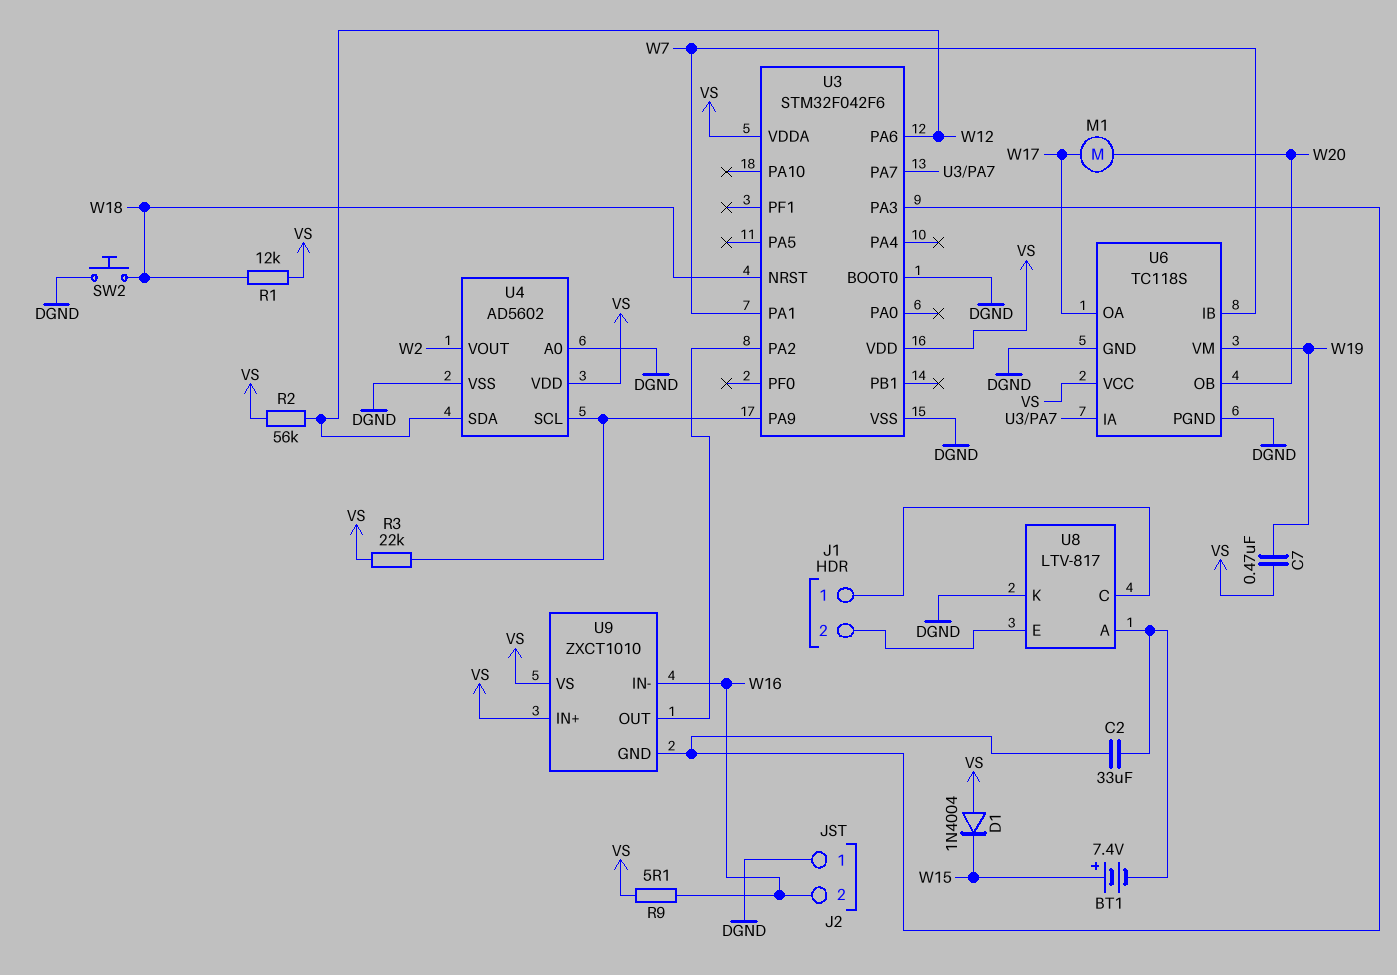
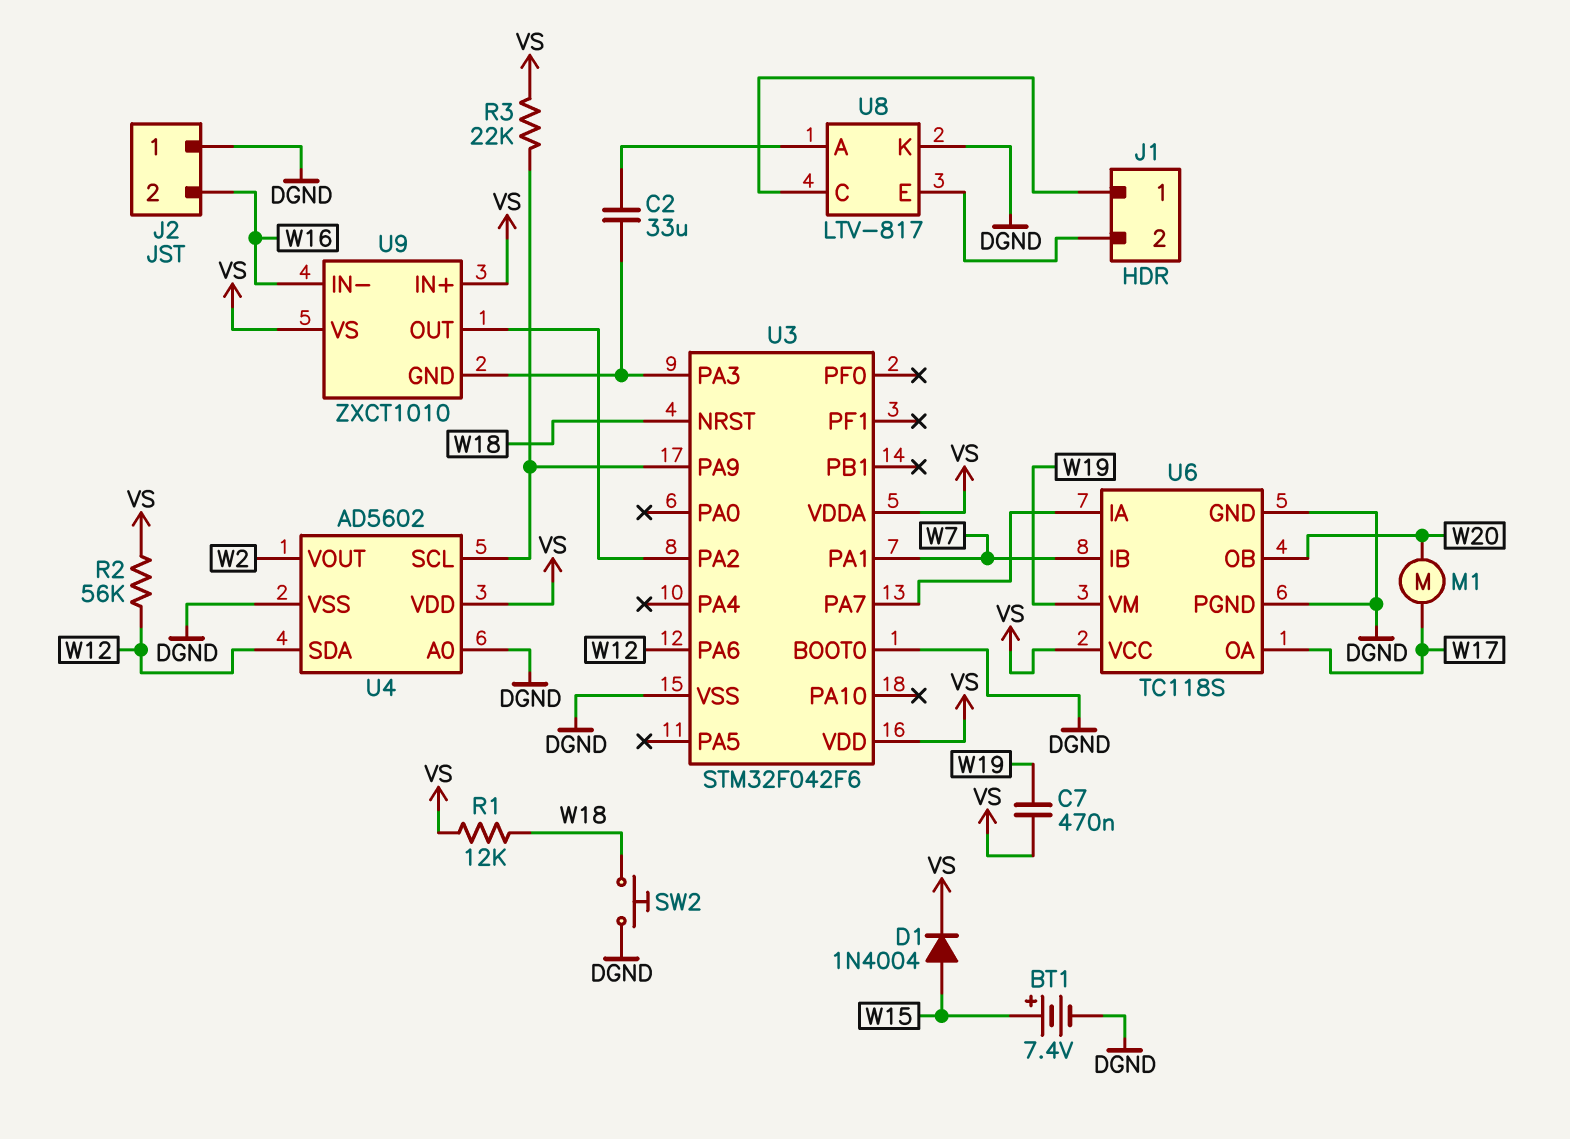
BT1: 7.4V (plus W15, minus U8/A) -> 7.4V (plus W15, minus DGND)
D1: diode 1N4004 (A VS, K W15) -> diode 1N4004 (A W15, K VS)
R9: 5.1 (VS, W16) -> none

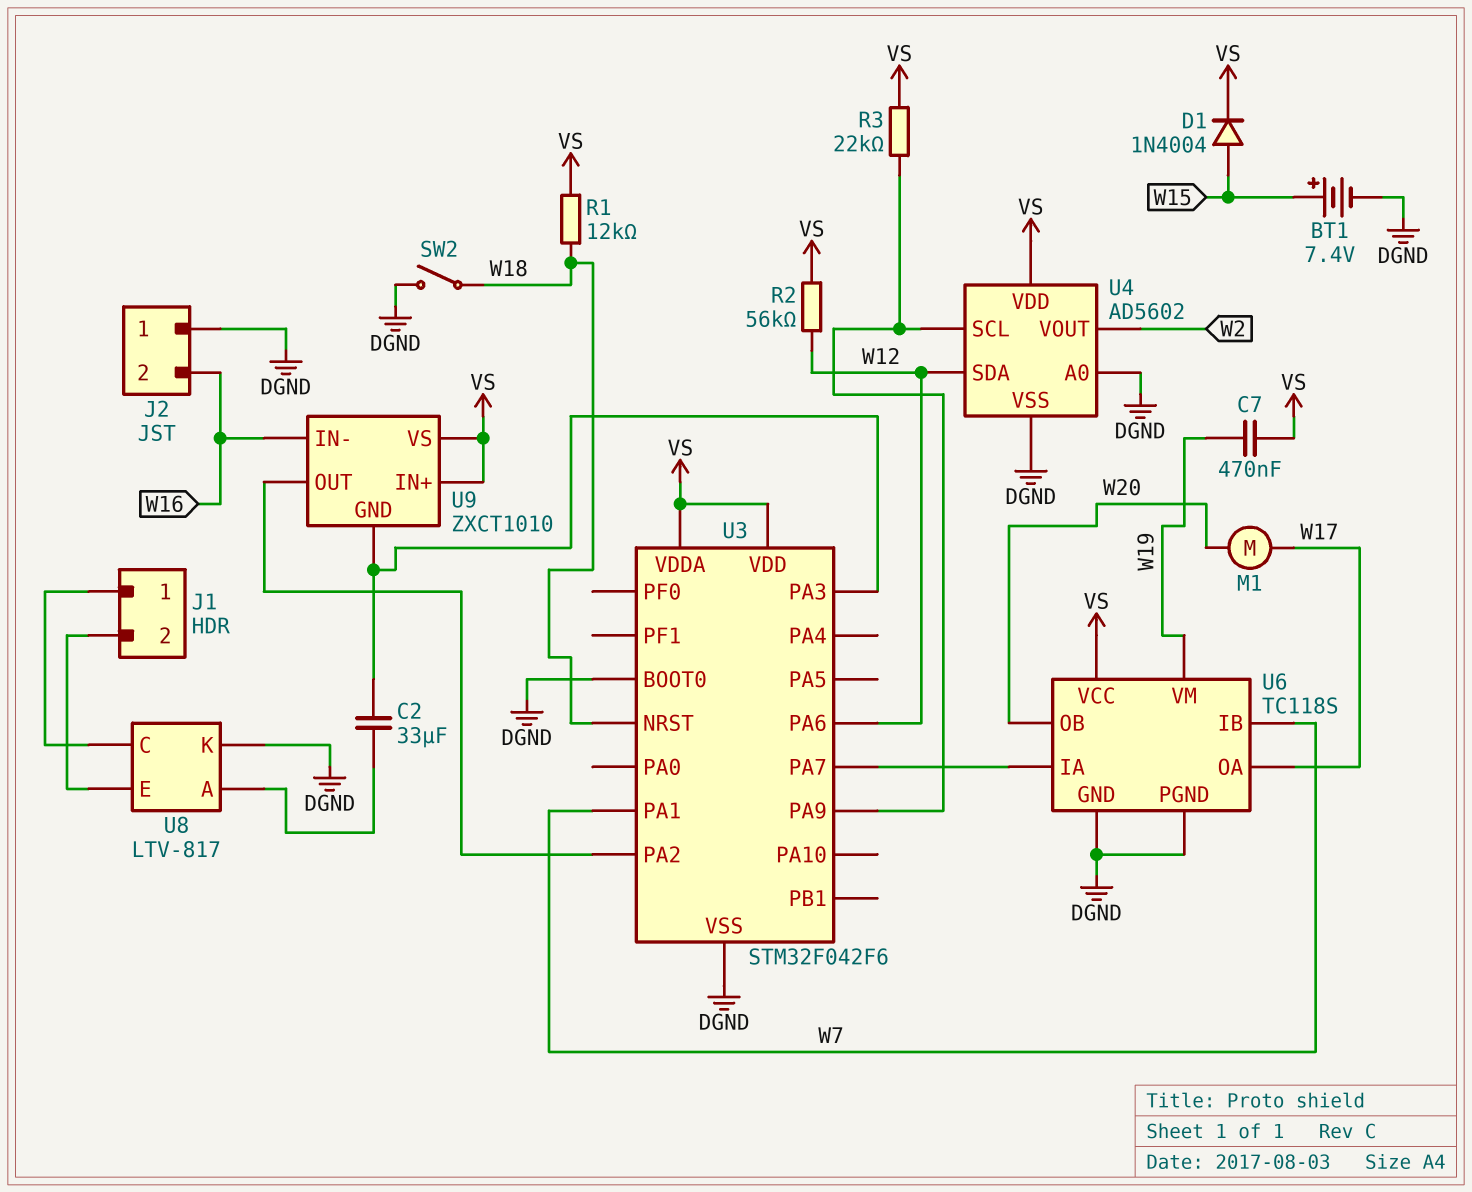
SW2: button (DGND, W18) -> switch (DGND, W18)

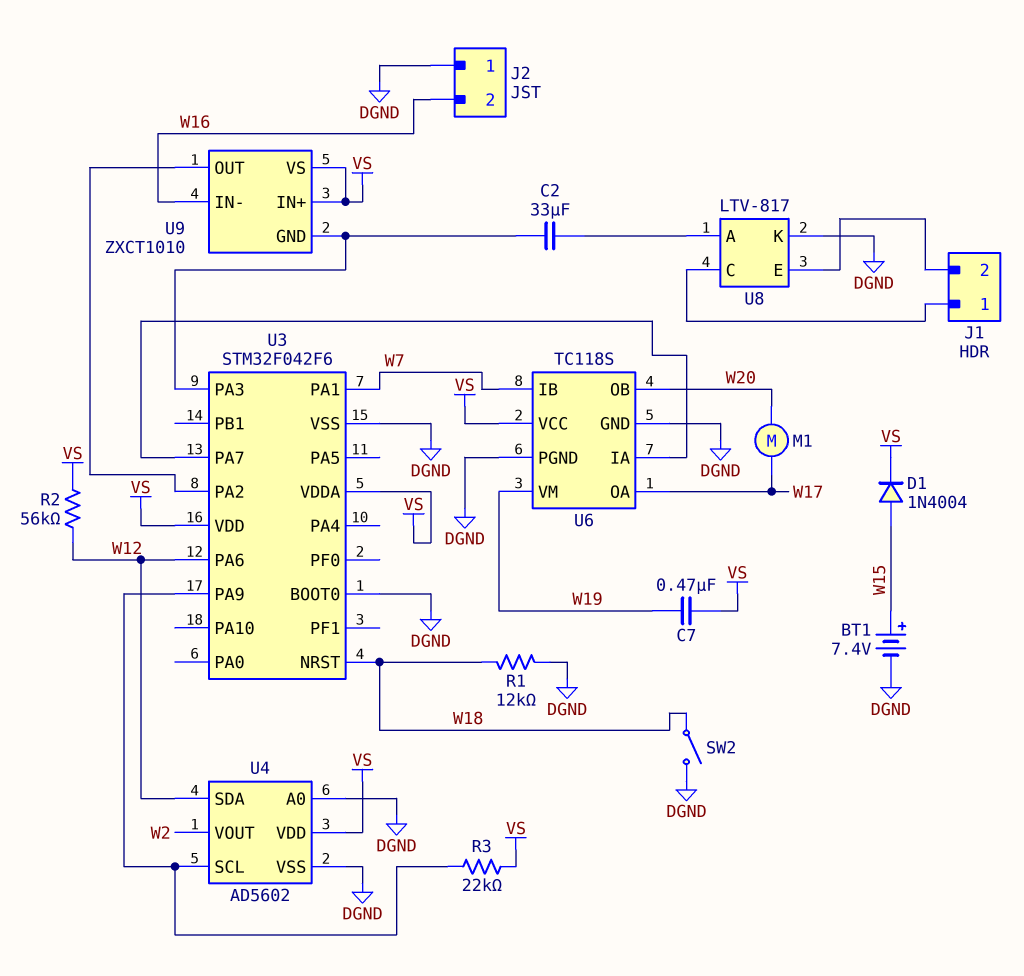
R1: 12k (VS, W18) -> 12k (DGND, W18)

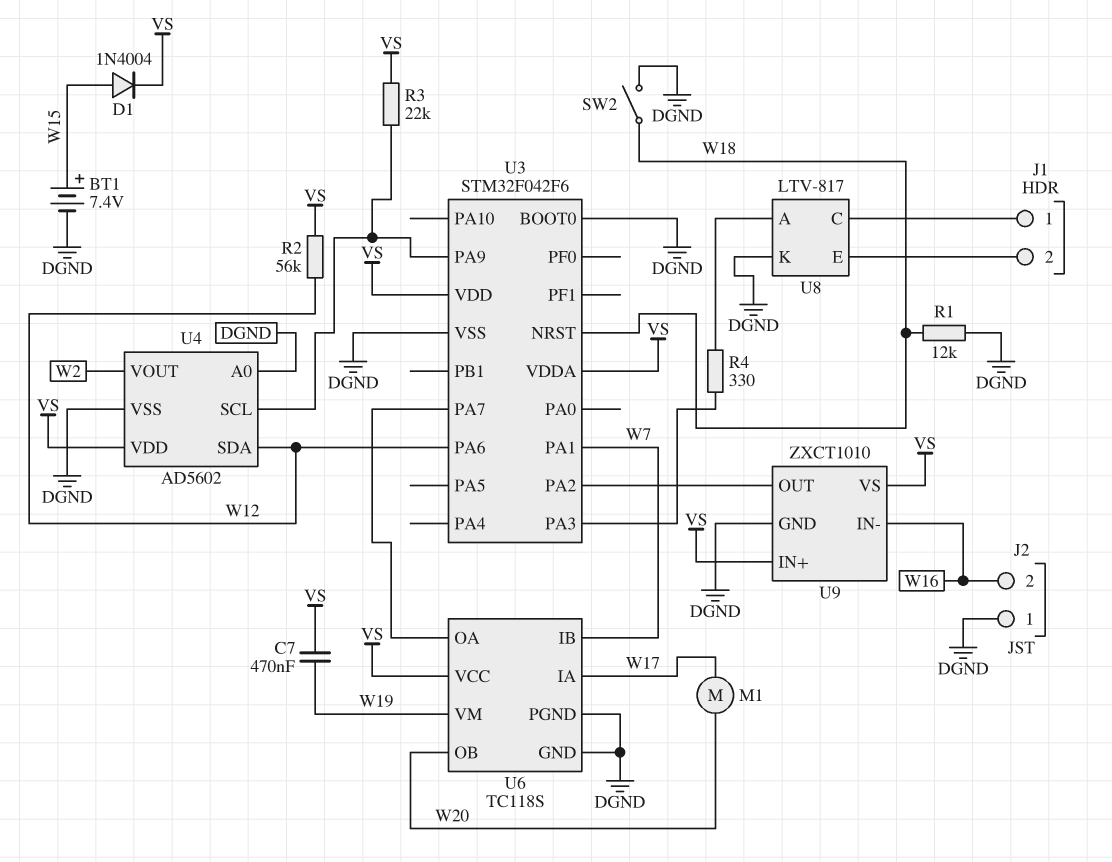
C2: 33uF (U3/PA3, U8/A) -> none
R4: none -> 330 (U3/PA3, U8/A)
U6 pin IA: U3/PA7 -> W17
U6 pin OA: W17 -> U3/PA7
U9 pin GND: U3/PA3 -> DGND

